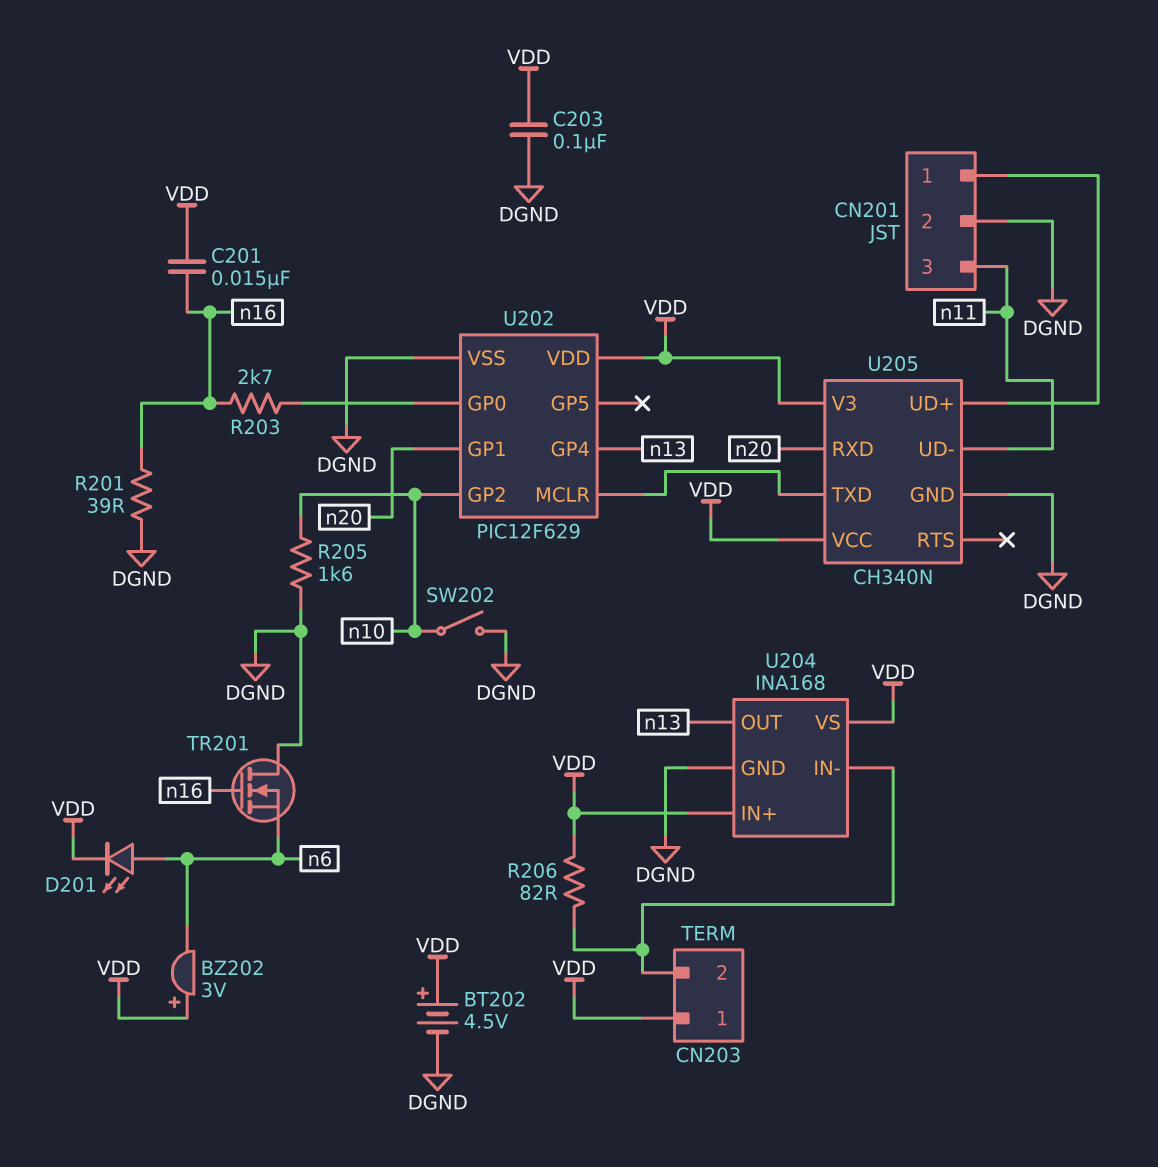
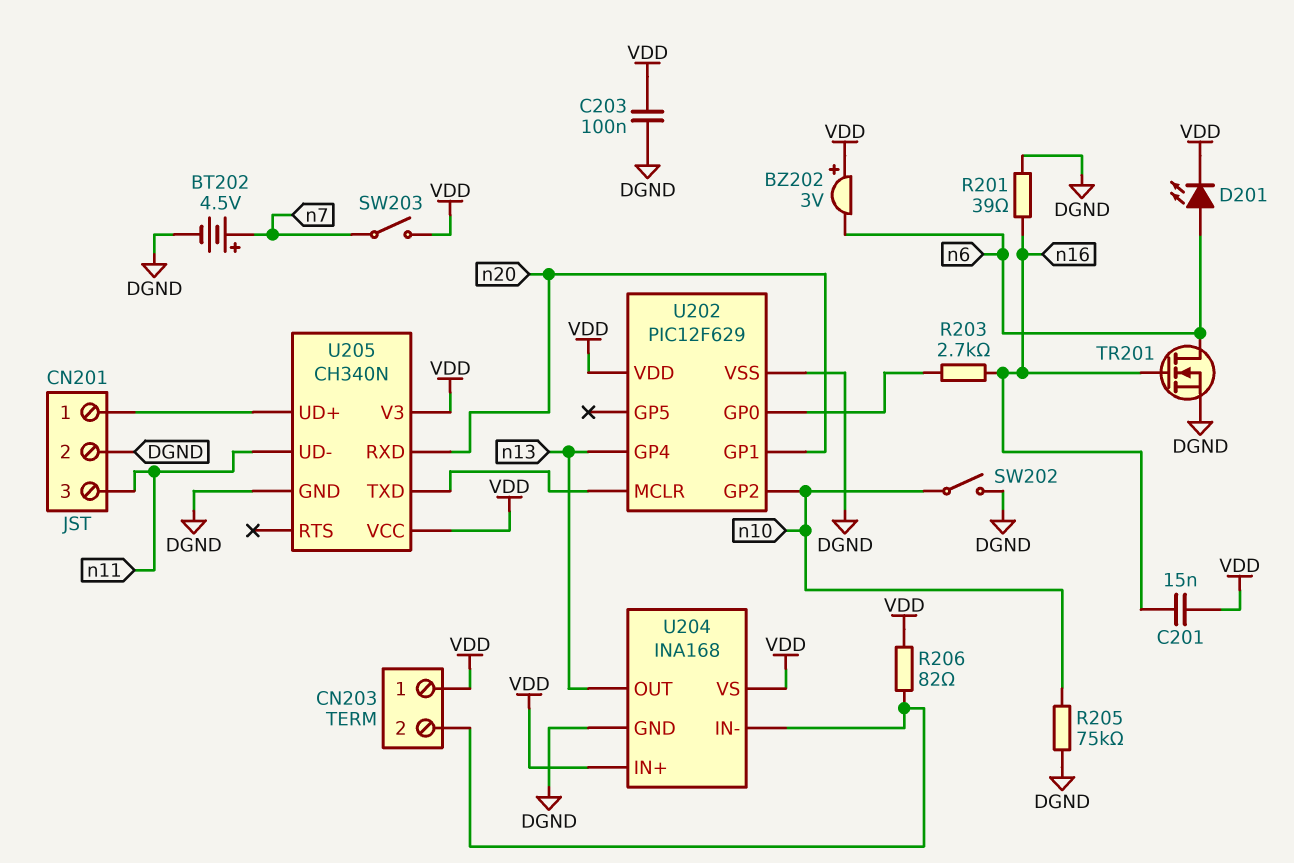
BT202: 4.5V (plus VDD, minus DGND) -> 4.5V (plus n7, minus DGND)
R205: 1.6k (DGND, n10) -> 75k (DGND, n10)
SW203: none -> switch (VDD, n7)
TR201: NMOS (G n16, D DGND, S n6) -> NMOS (G n16, D n6, S DGND)

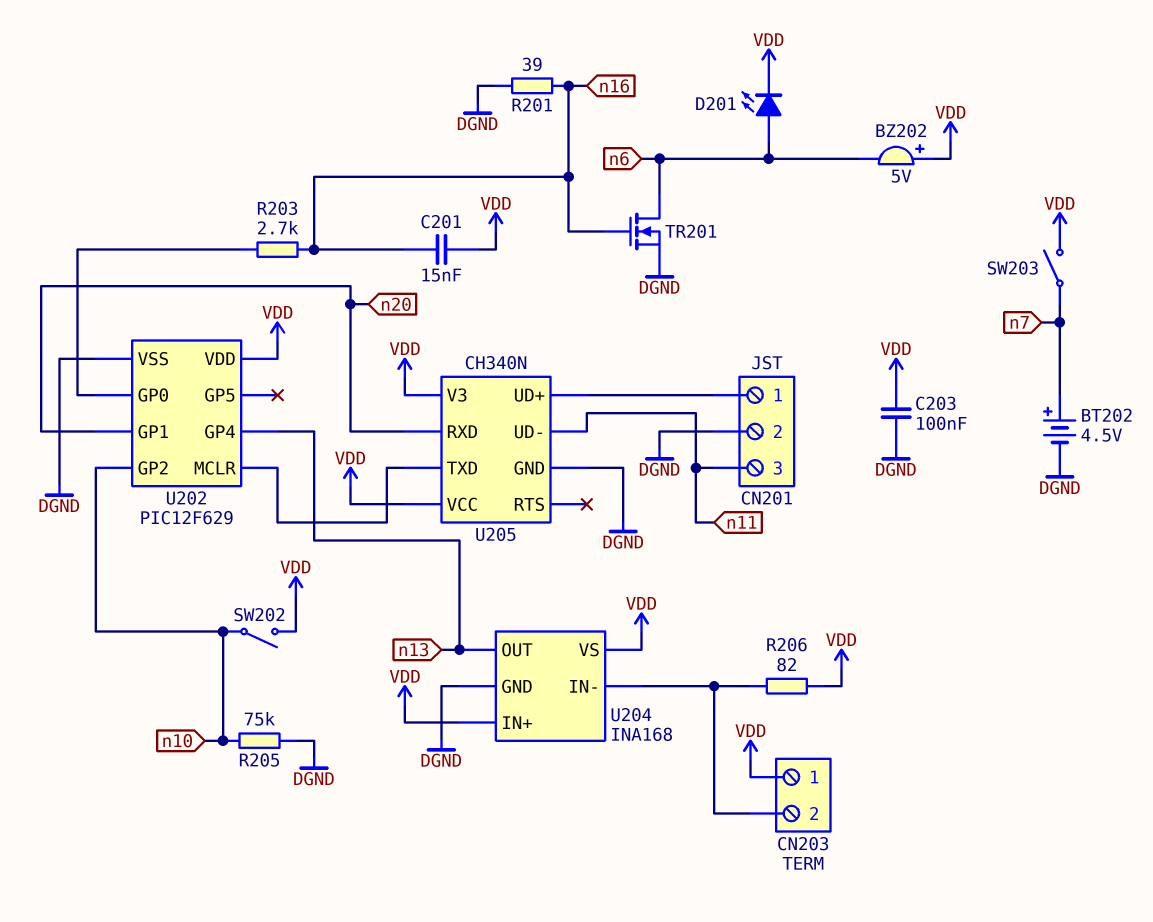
BZ202: buzzer 3V (plus VDD, minus n6) -> buzzer 5V (plus VDD, minus n6)
SW202: switch (DGND, n10) -> switch (VDD, n10)

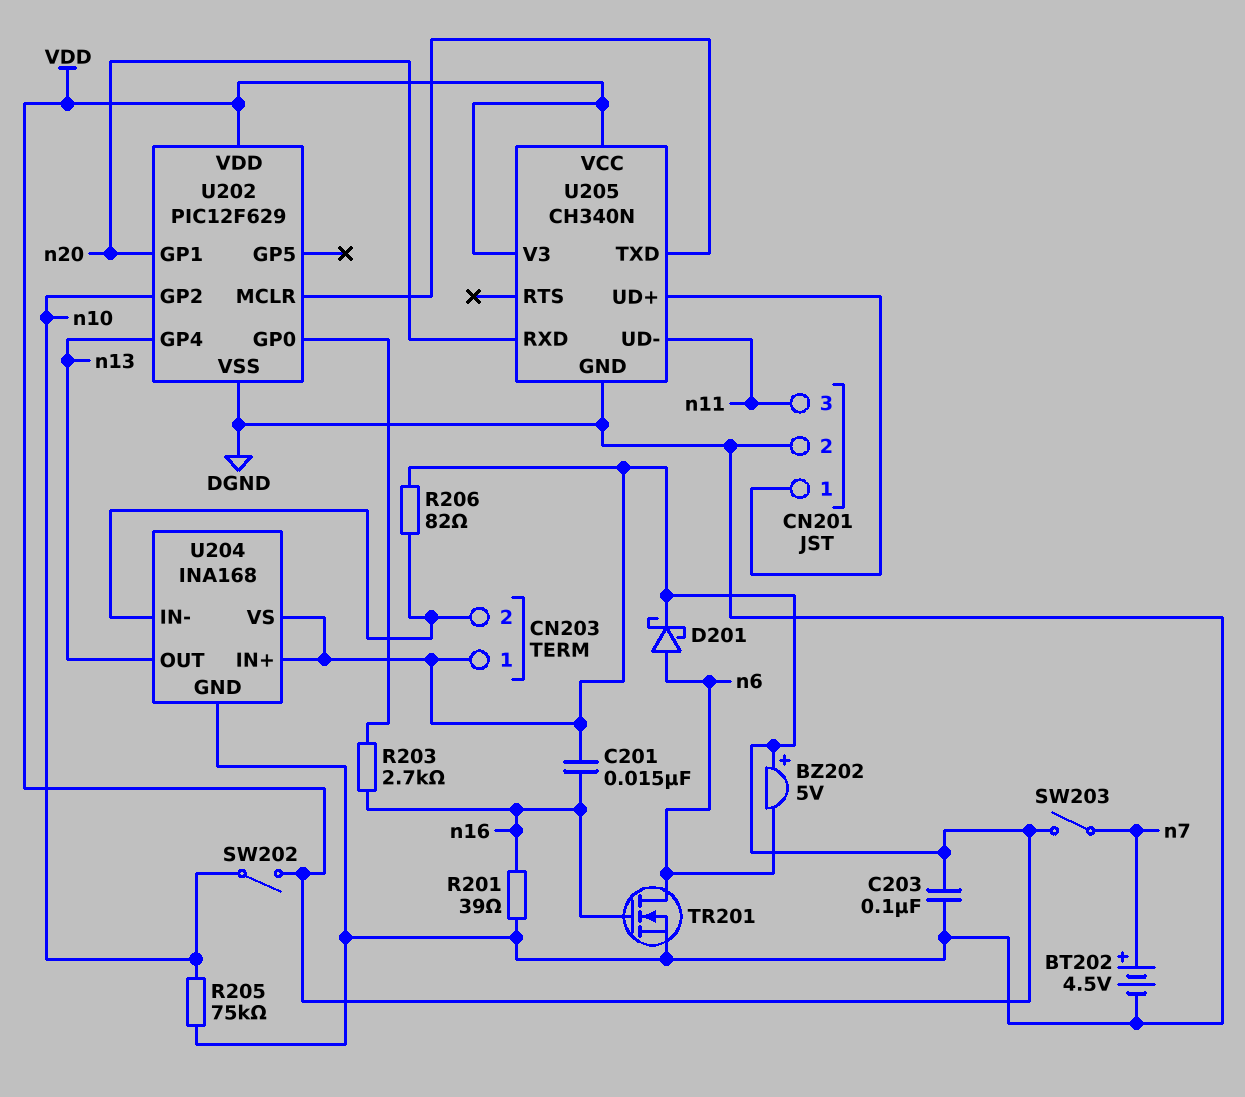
D201: LED (A n6, K VDD) -> schottky (A n6, K VDD)

